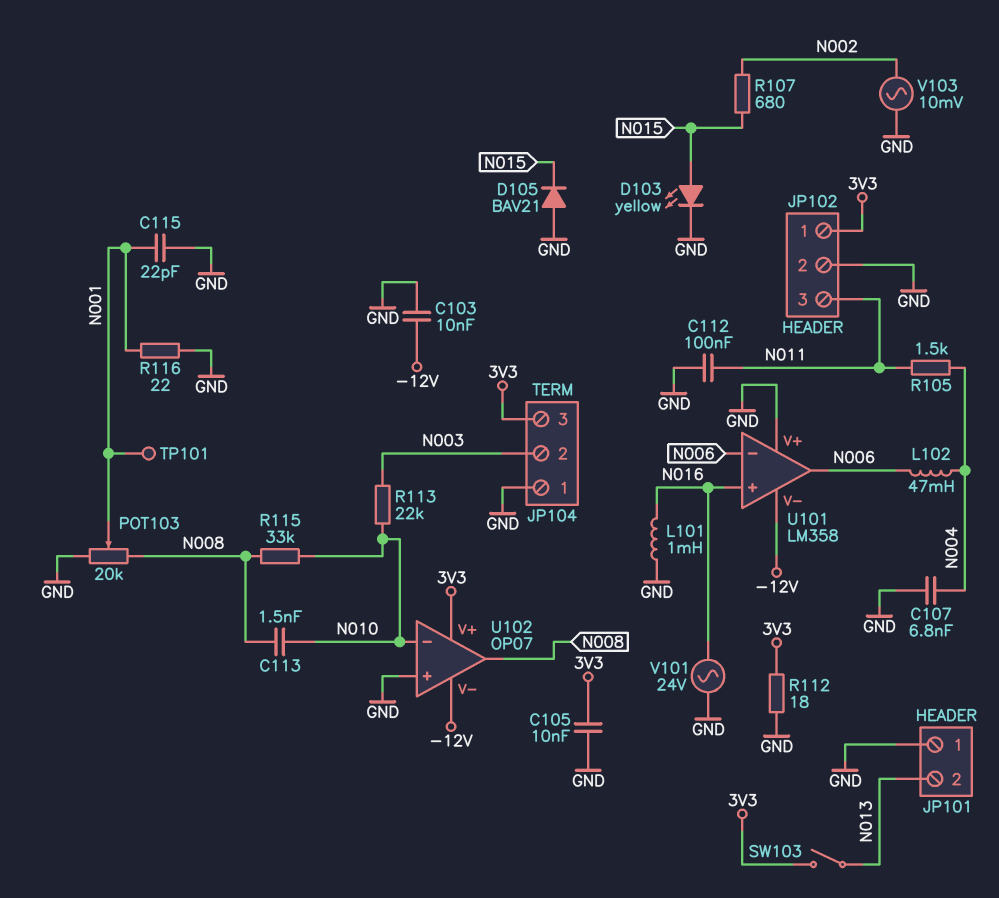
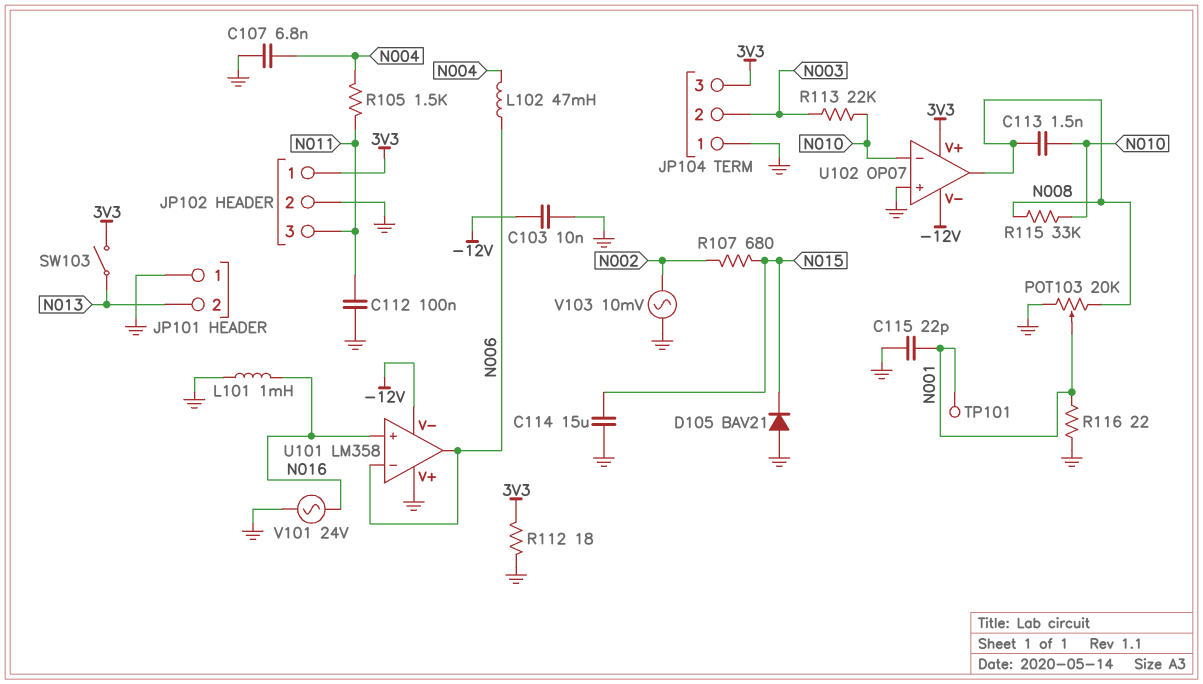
C105: 10nF (3V3, GND) -> none
C114: none -> 15uF (GND, N015)
D103: LED yellow (A N015, K GND) -> none

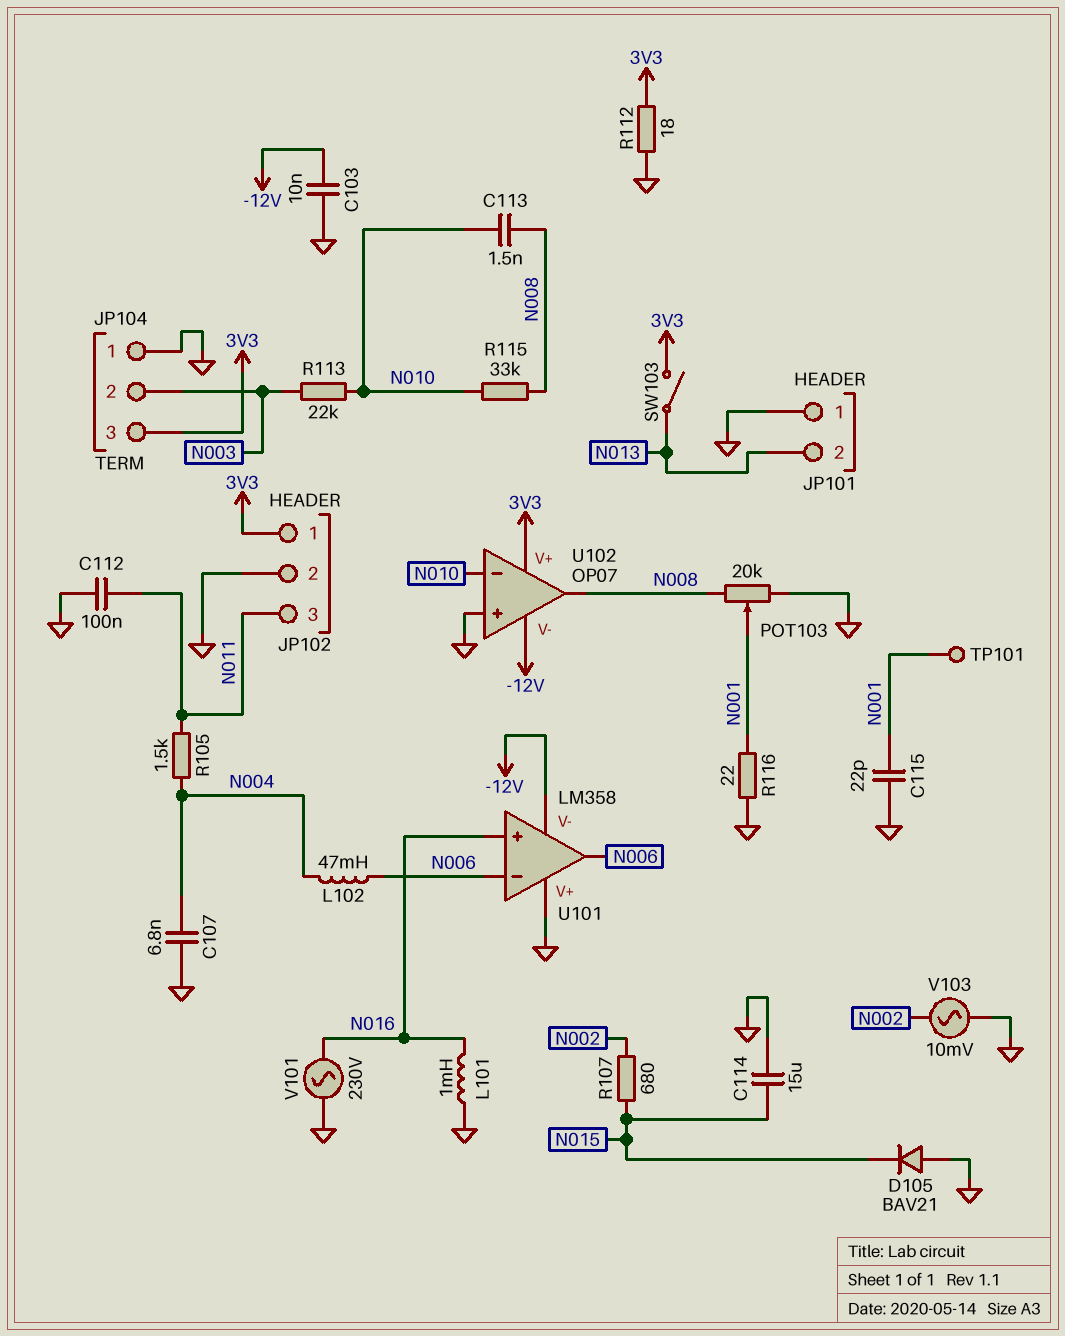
V101: AC 24V (GND, N016) -> AC 230V (GND, N016)

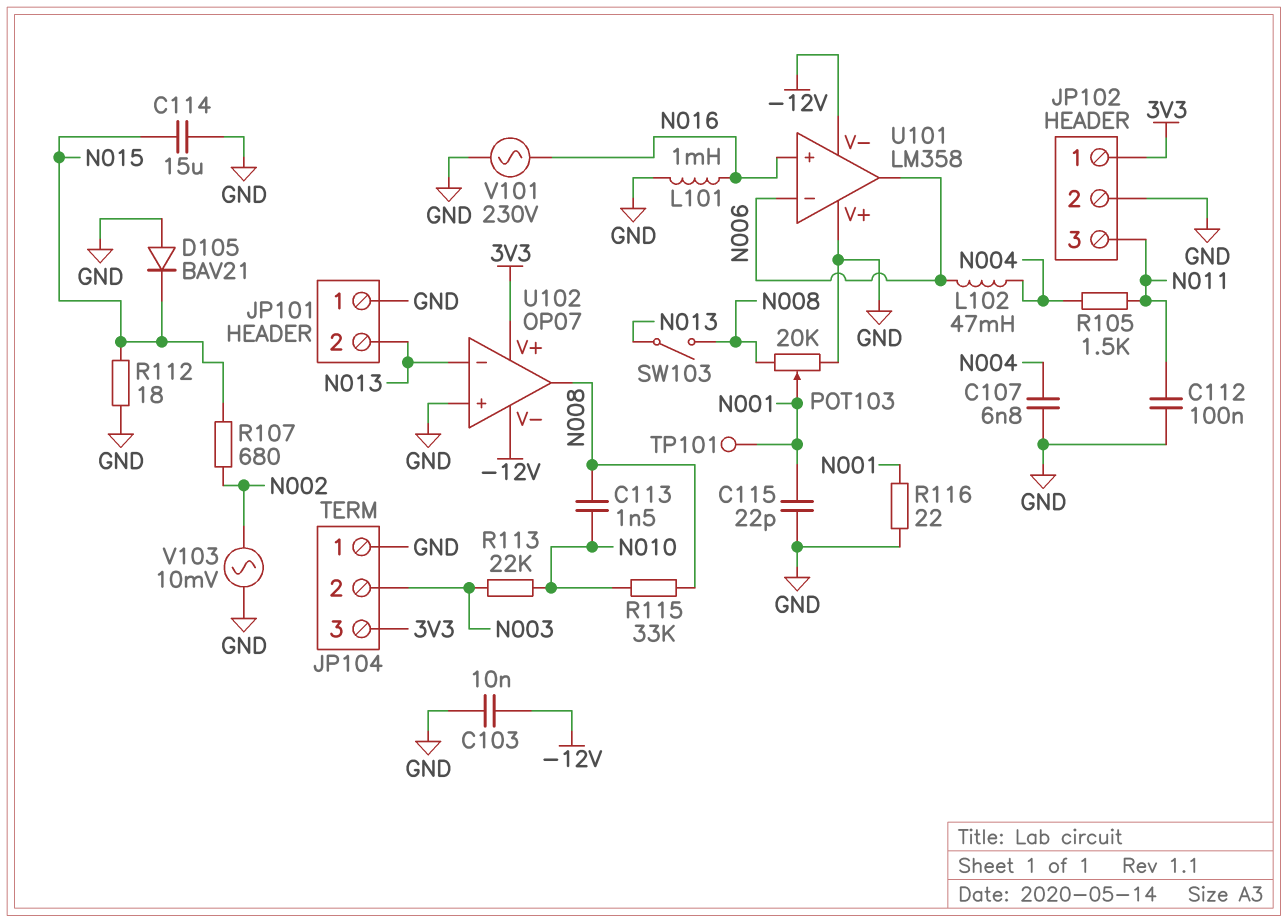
R112: 18 (3V3, GND) -> 18 (GND, N015)
SW103: switch (3V3, N013) -> switch (N008, N013)
U102 pin in-: N010 -> N013

